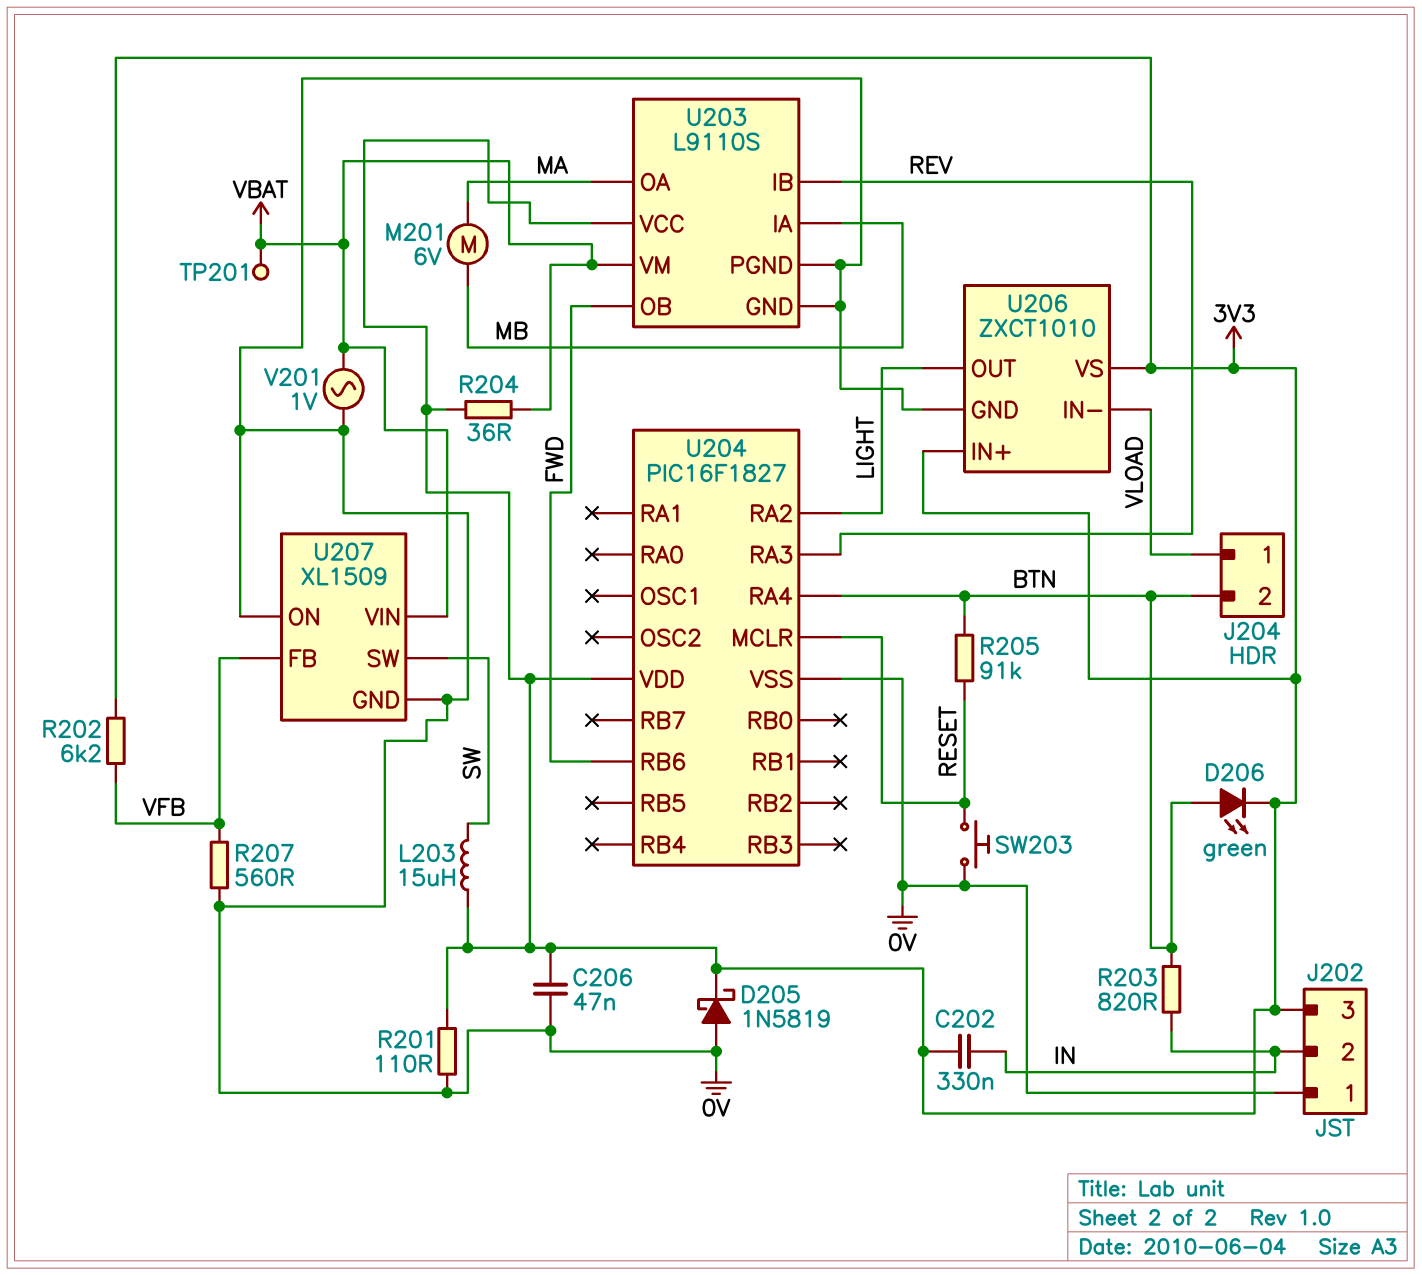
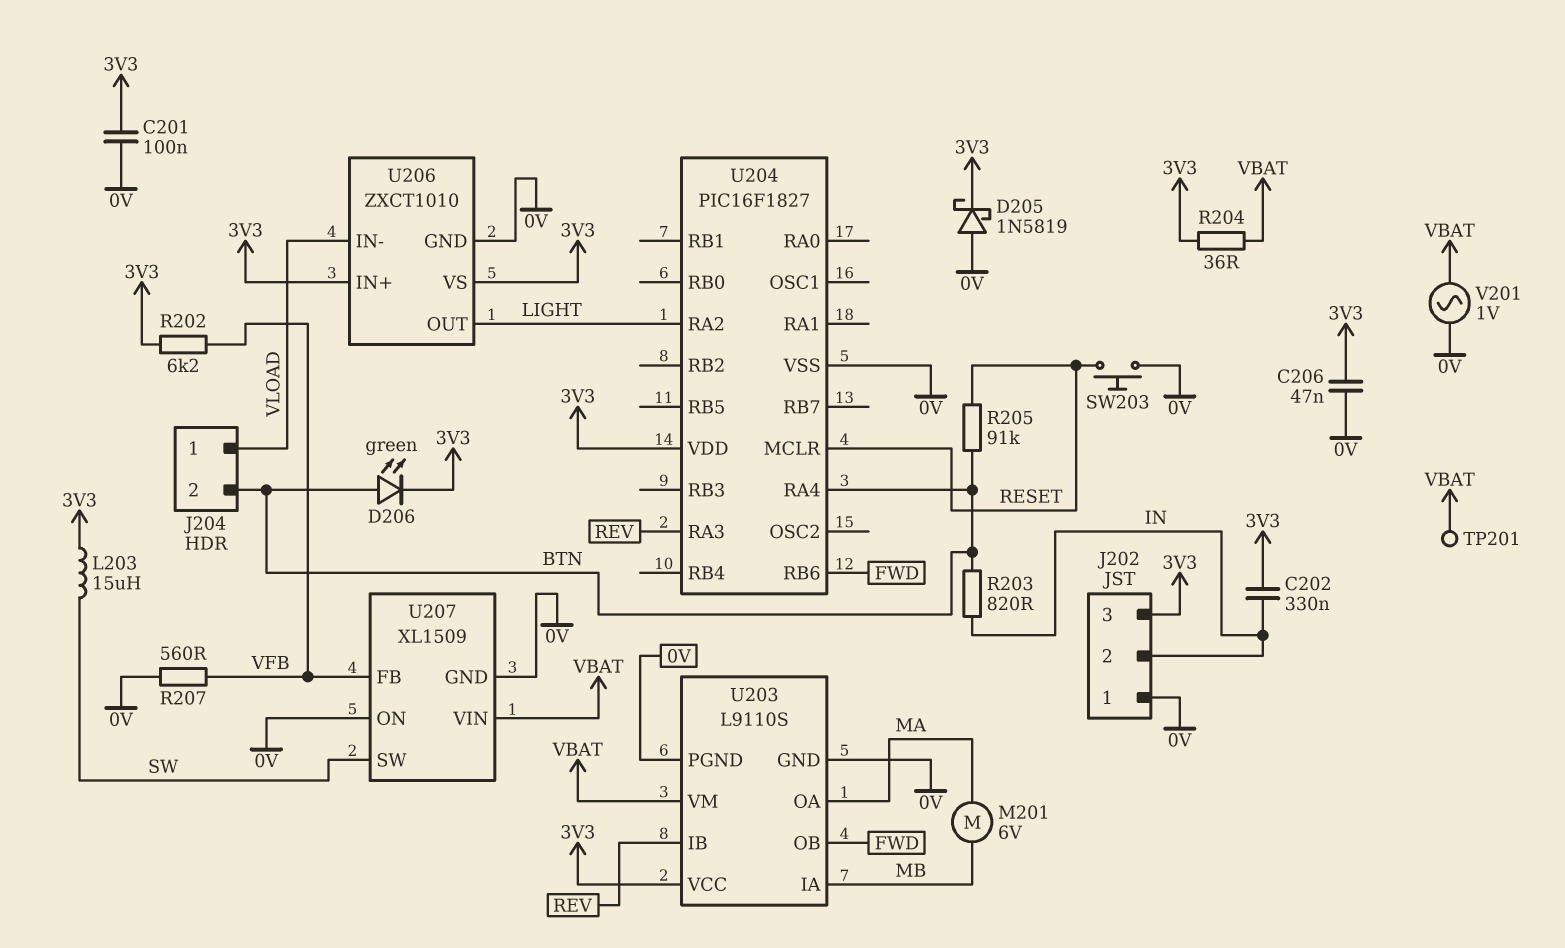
C201: none -> 100nF (0V, 3V3)
R201: 110 (0V, 3V3) -> none

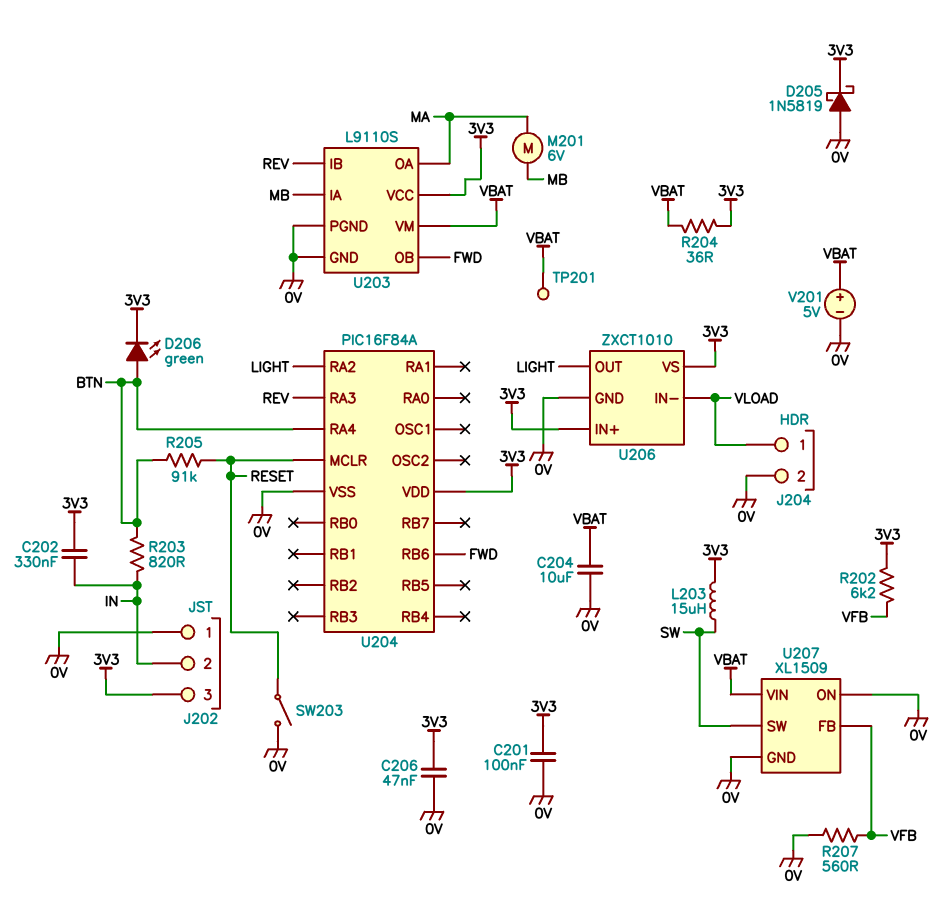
C204: none -> 10uF (0V, VBAT)
J204 pin 2: BTN -> 0V
SW203: button (0V, RESET) -> switch (0V, RESET)
U204: PIC16F1827 -> PIC16F84A
V201: AC 1V (0V, VBAT) -> 5V (plus VBAT, minus 0V)

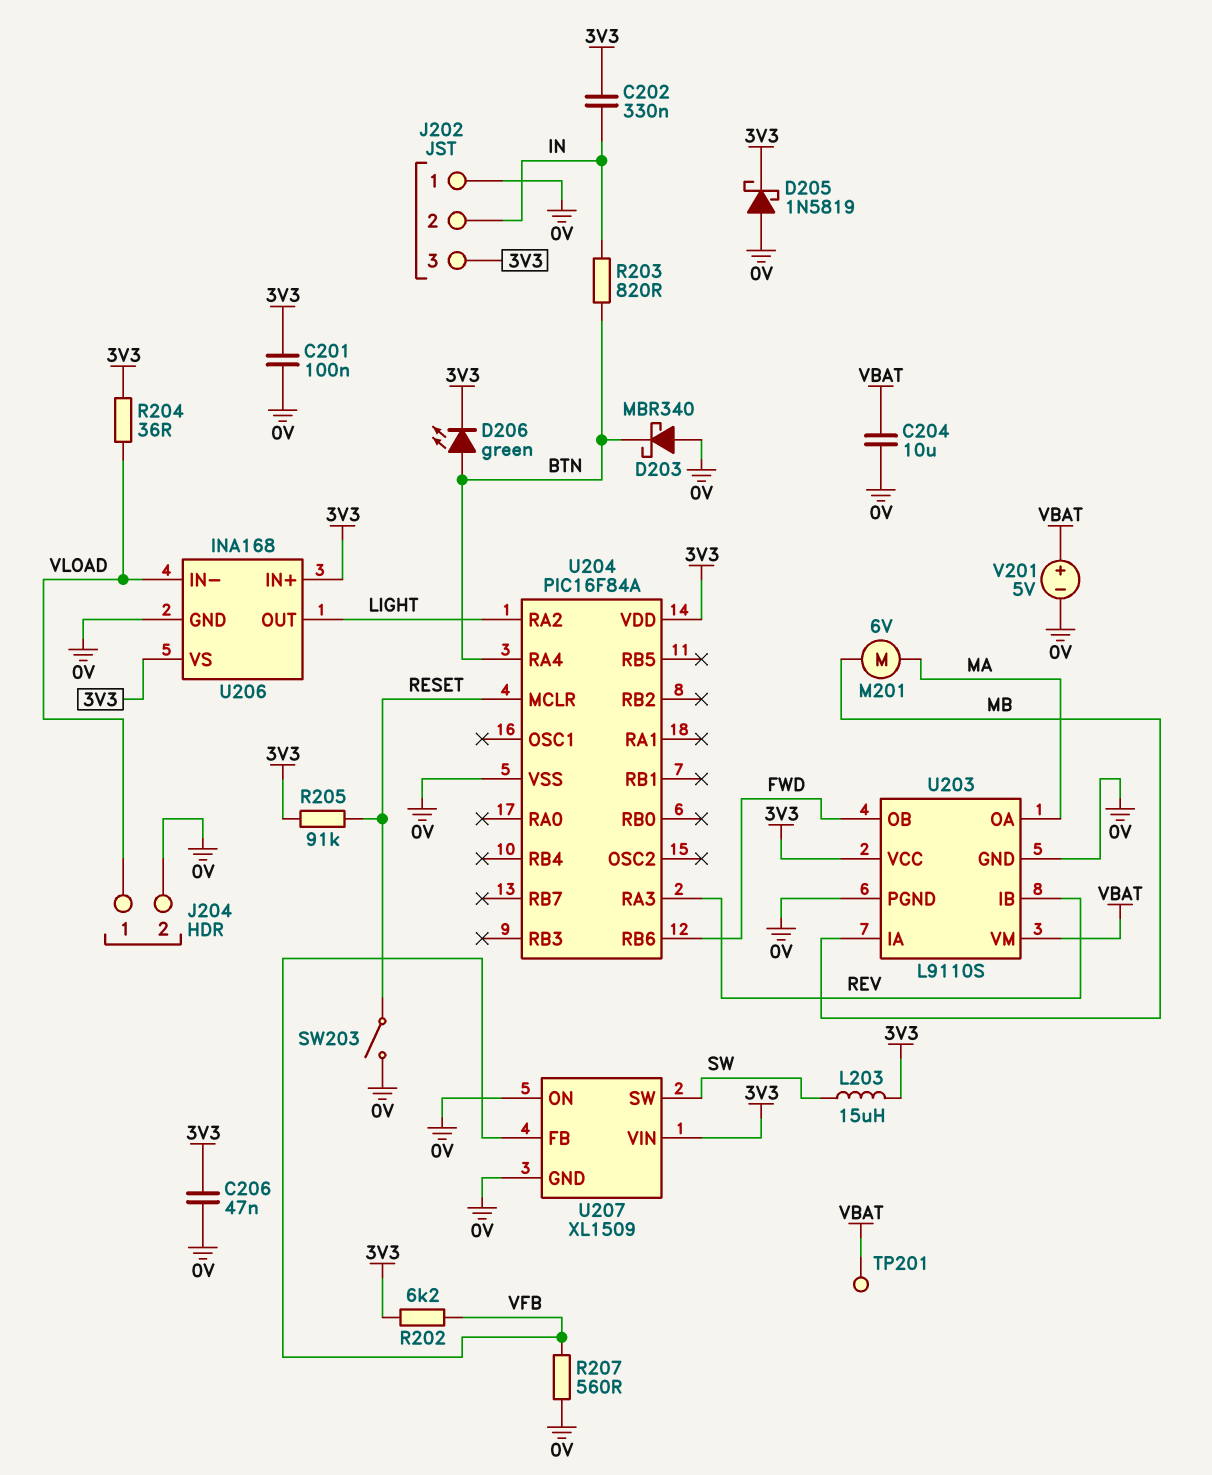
D203: none -> schottky MBR340 (A 0V, K BTN)
R204: 36 (3V3, VBAT) -> 36 (3V3, VLOAD)
R205: 91k (BTN, RESET) -> 91k (3V3, RESET)
U206: ZXCT1010 -> INA168
U207 pin VIN: VBAT -> 3V3

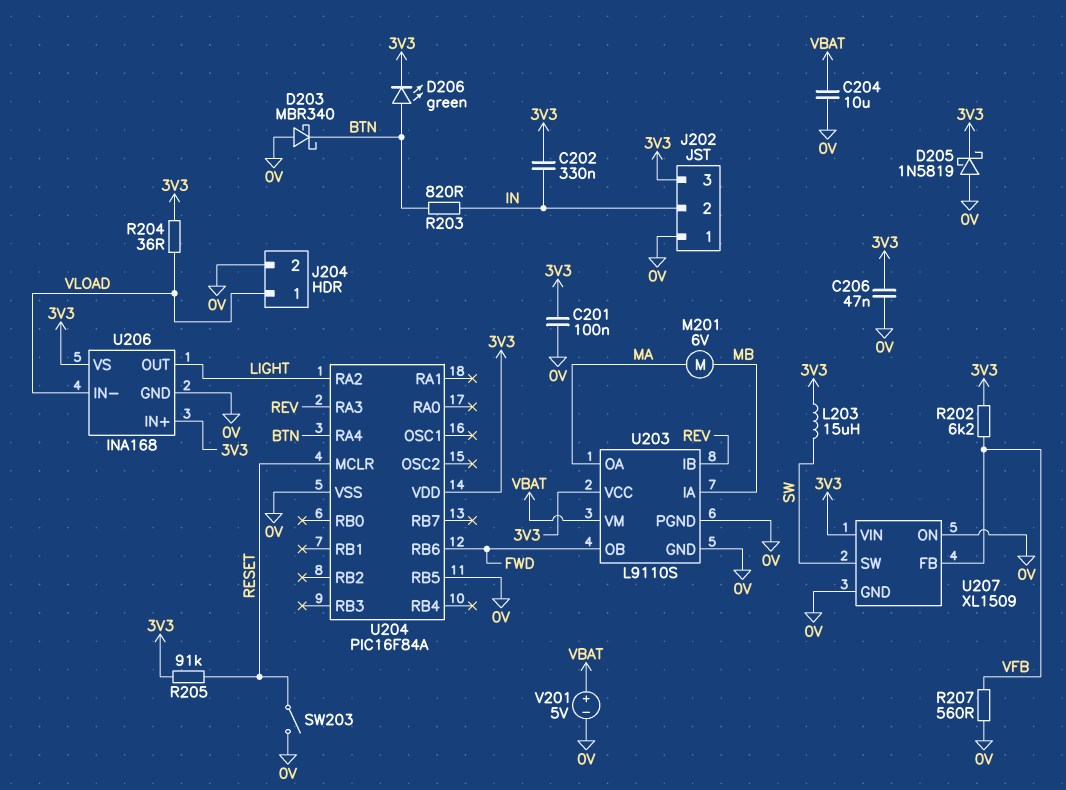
TP201: test point (VBAT) -> none
U204 pin RB5: none -> 0V

